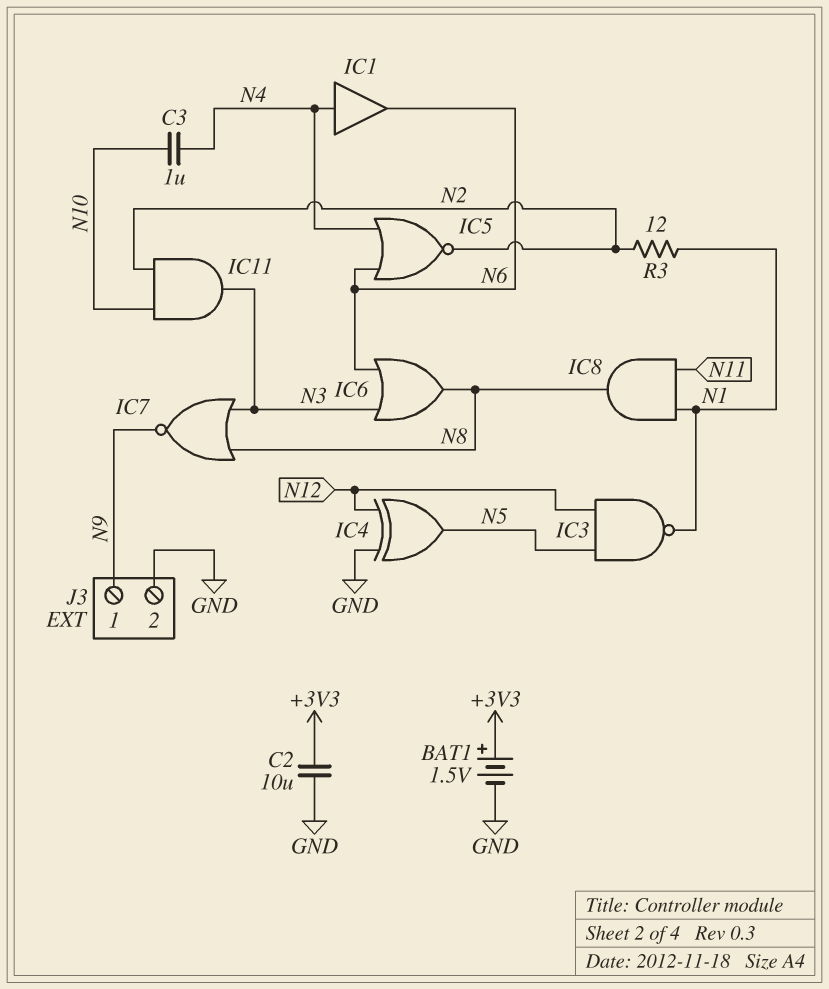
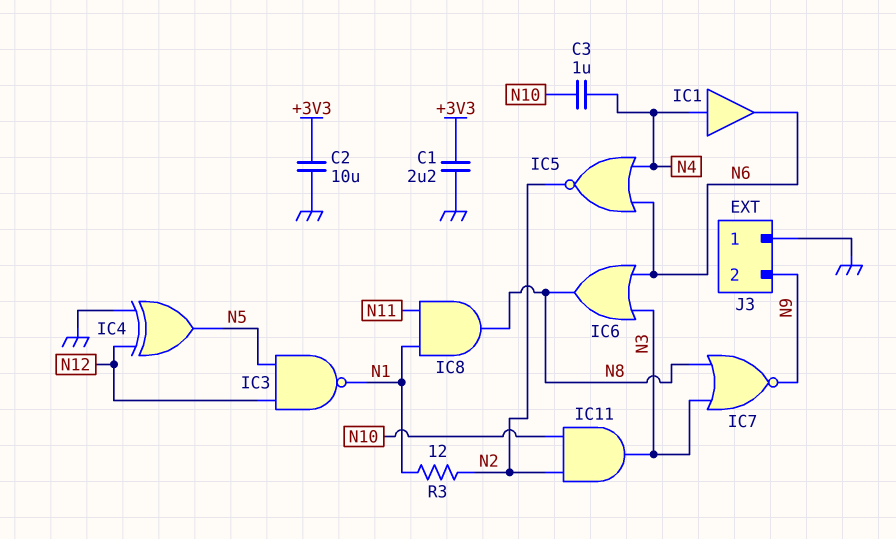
BAT1: 1.5V (plus +3V3, minus GND) -> none
C1: none -> 2.2uF (+3V3, GND)
J3 pin 1: N9 -> GND
J3 pin 2: GND -> N9

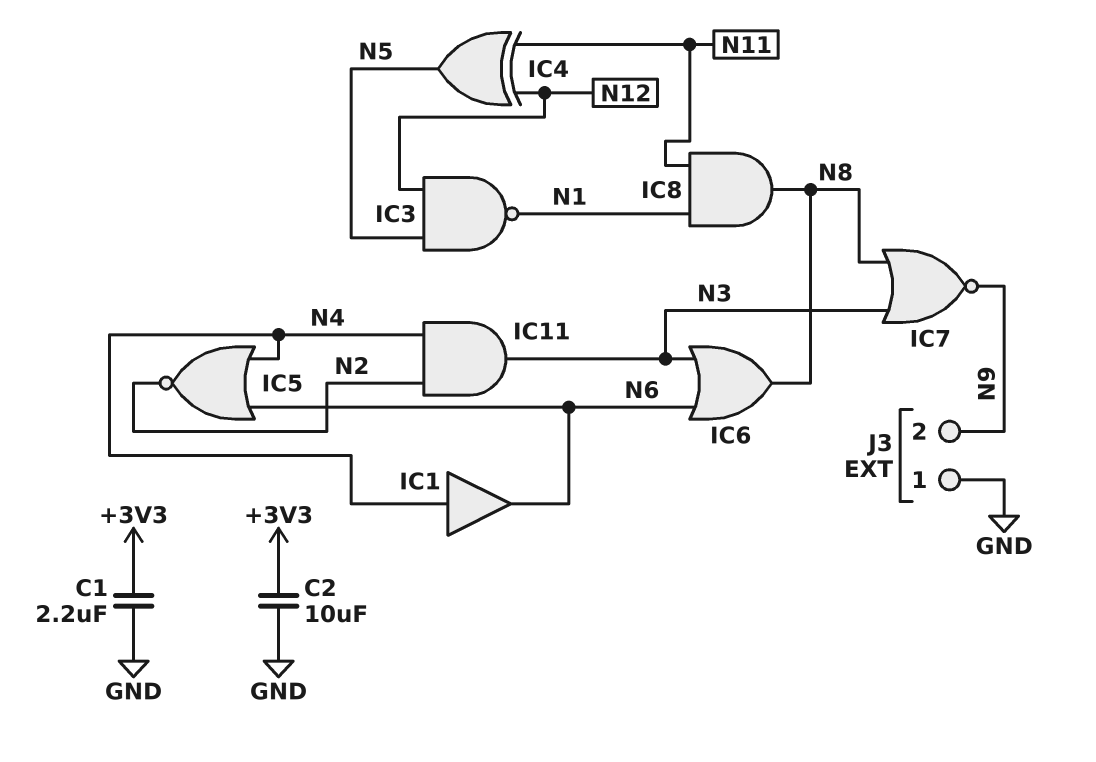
C3: 1uF (N4, N10) -> none
IC4: XOR (in GND, in N12, out N5) -> XOR (in N11, in N12, out N5)
IC11: AND (in N2, in N10, out N3) -> AND (in N2, in N4, out N3)
R3: 12 (N1, N2) -> none

